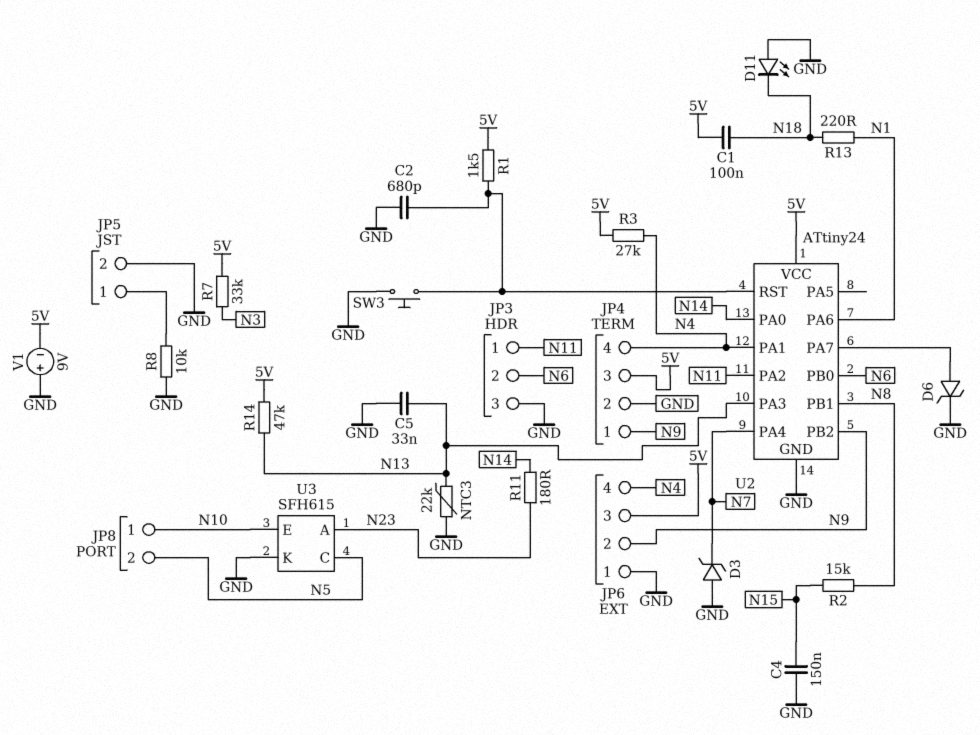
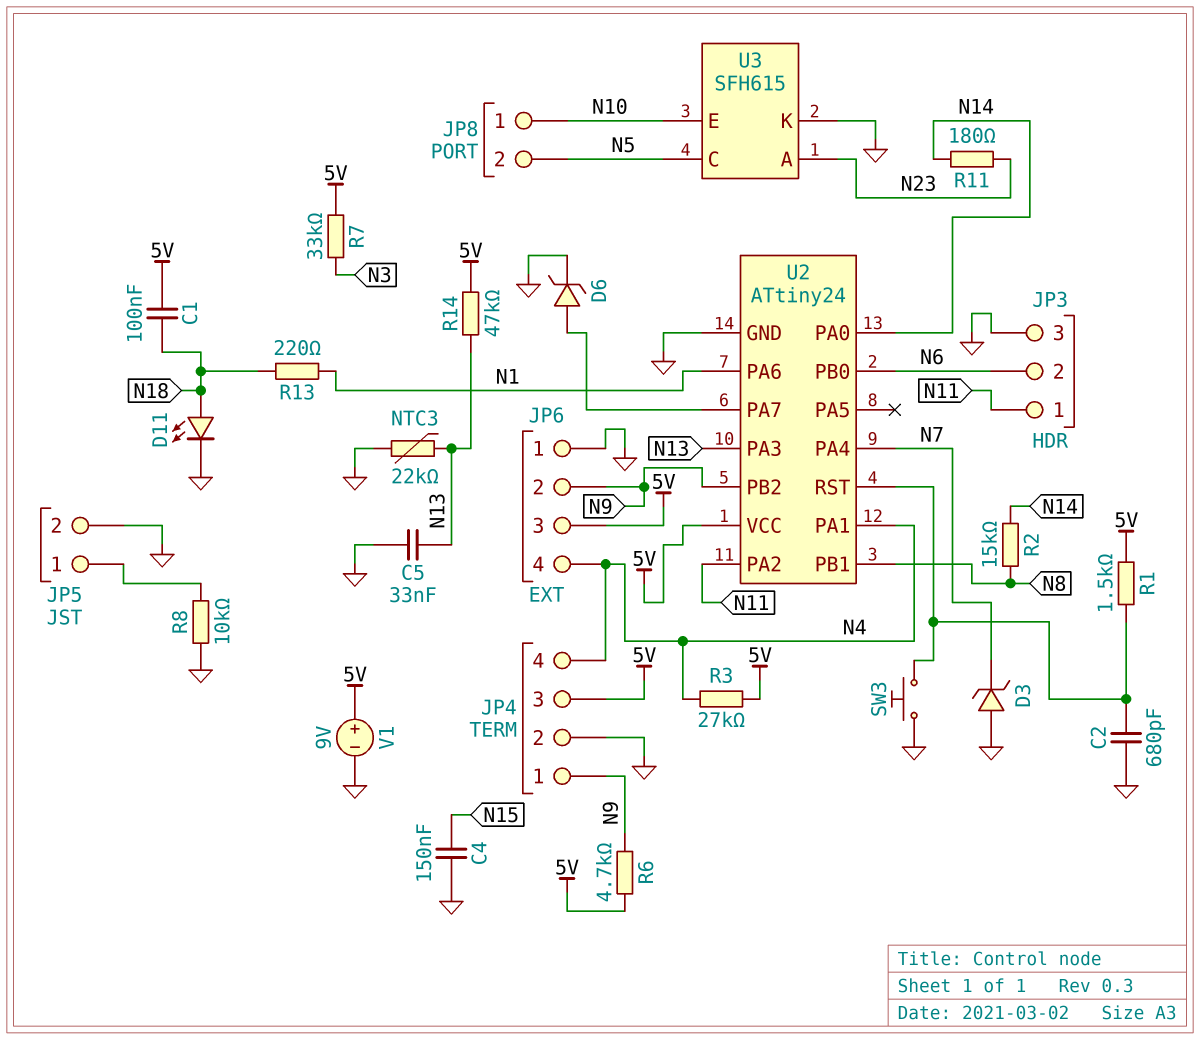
D11: LED (A GND, K N18) -> LED (A N18, K GND)
R2: 15k (N8, N15) -> 15k (N8, N14)
R6: none -> 4.7k (5V, N9)
V1: 9V (plus GND, minus 5V) -> 9V (plus 5V, minus GND)

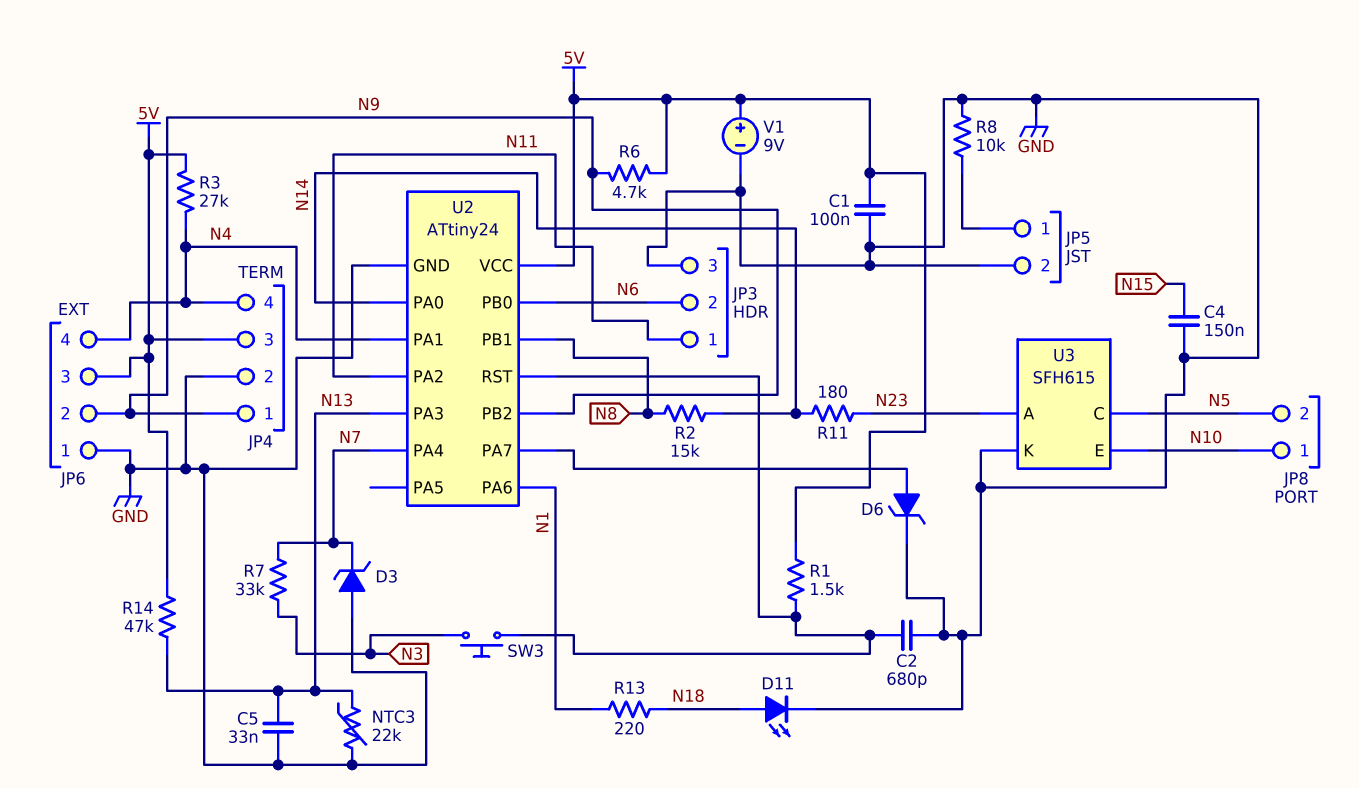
C1: 100nF (5V, N18) -> 100nF (5V, GND)
R7: 33k (5V, N3) -> 33k (N3, N7)
SW3: button (GND, U2/RST) -> button (N3, U2/RST)

